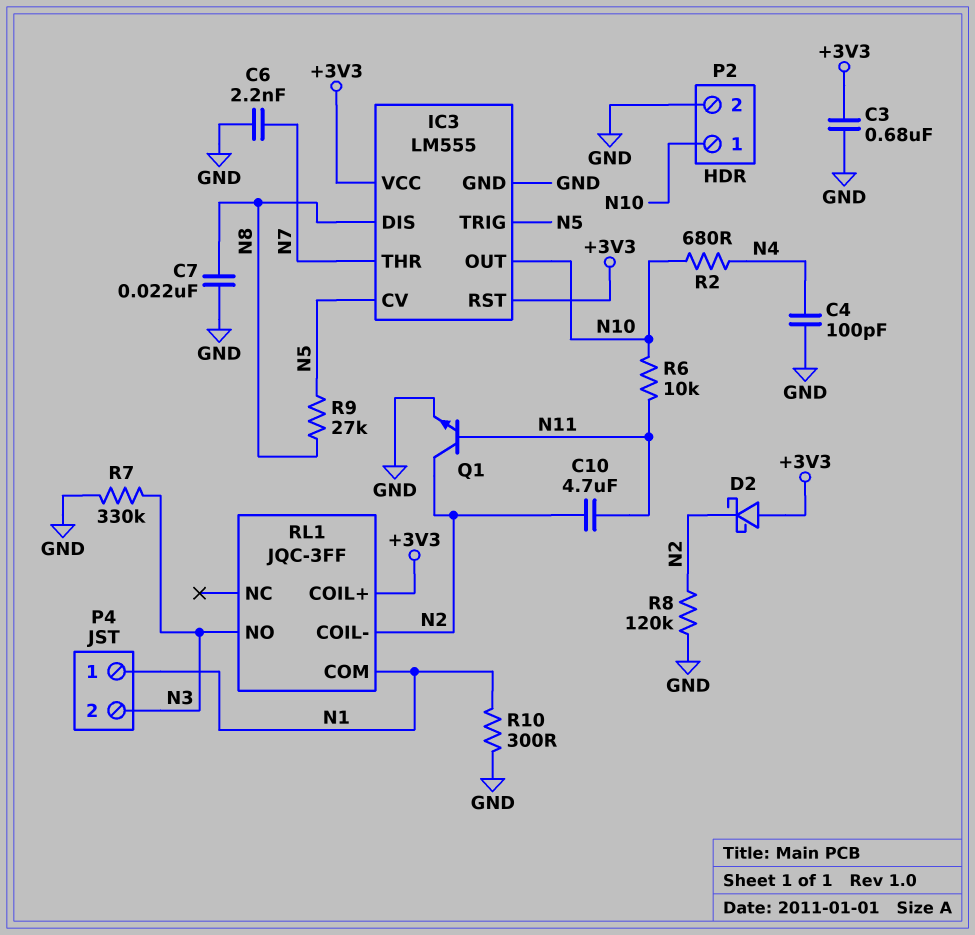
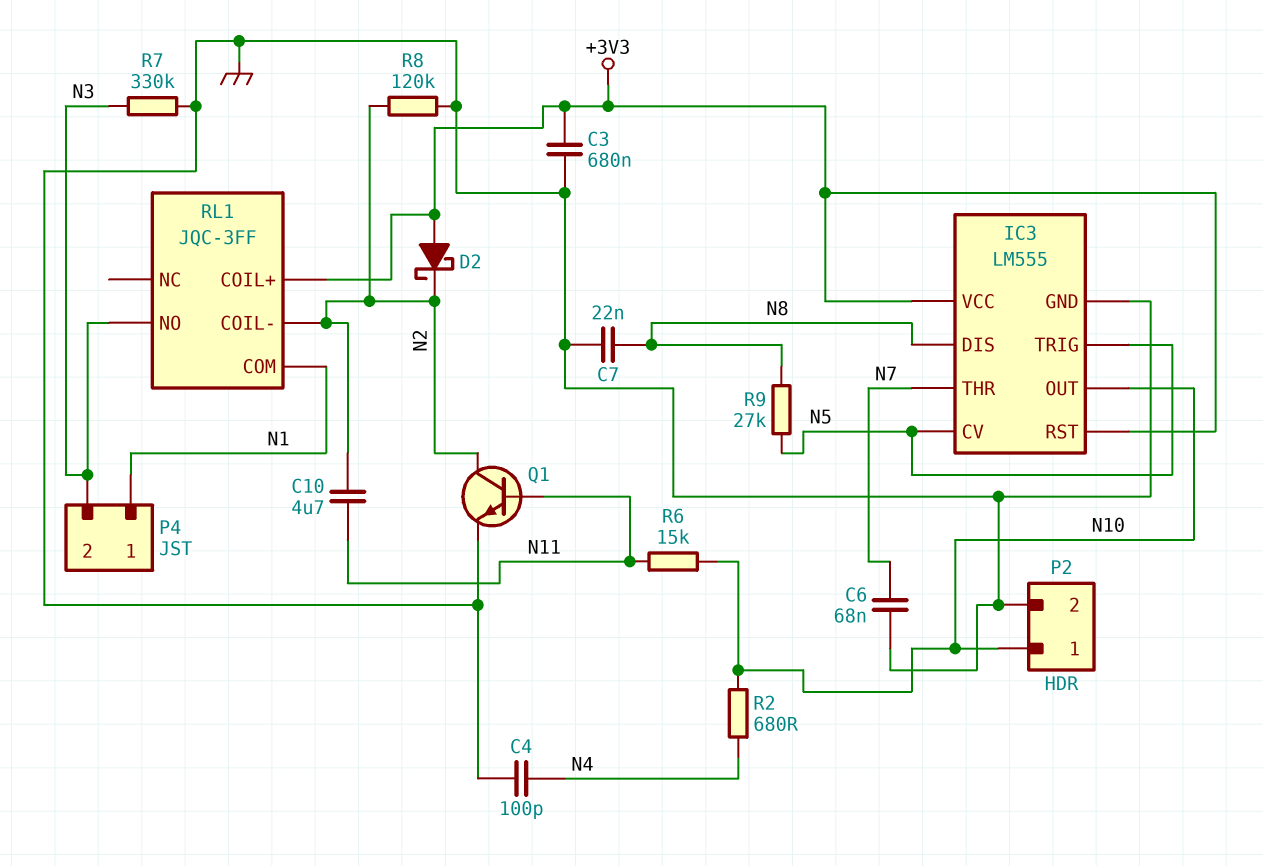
C6: 2.2nF (GND, N7) -> 68nF (GND, N7)
R6: 10k (N10, N11) -> 15k (N10, N11)
R10: 300 (GND, N1) -> none

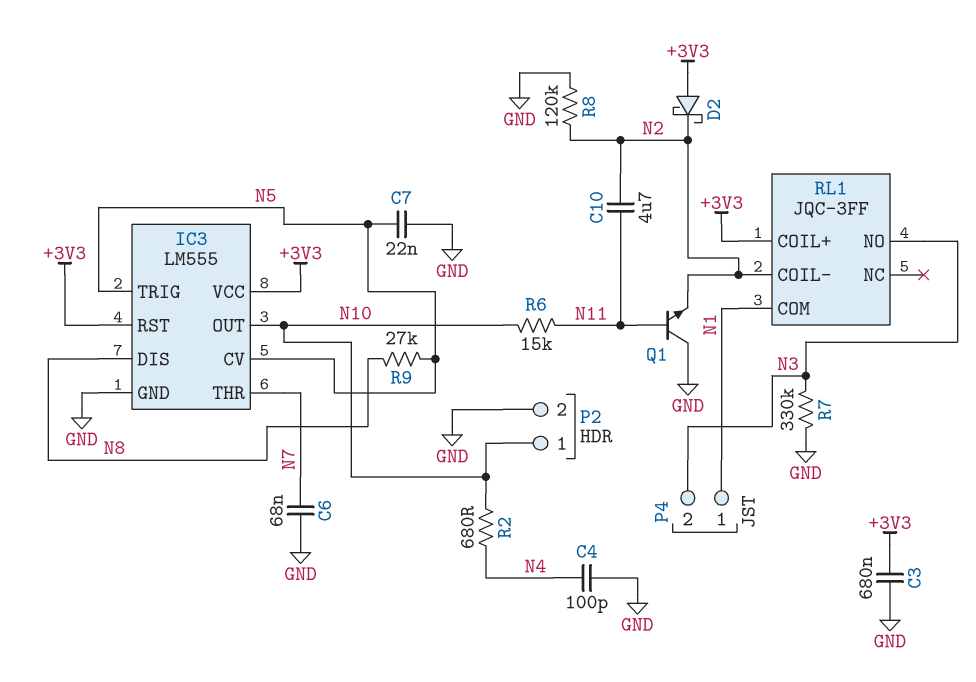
C7: 22nF (GND, N8) -> 22nF (GND, N5)
Q1: NPN (B N11, C N2, E GND) -> NPN (B N11, C GND, E N2)

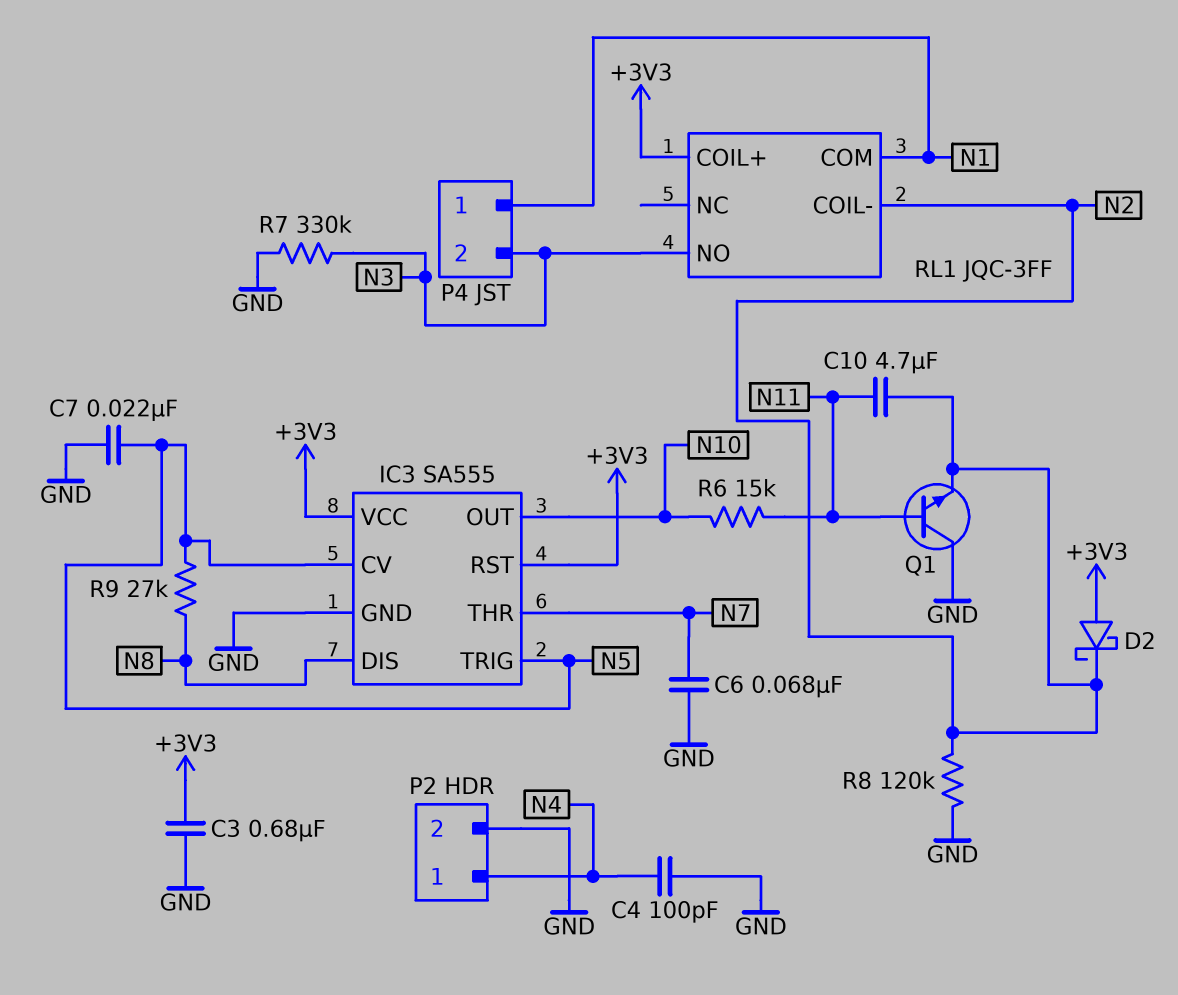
IC3: LM555 -> SA555
P2 pin 1: N10 -> N4
R2: 680 (N4, N10) -> none

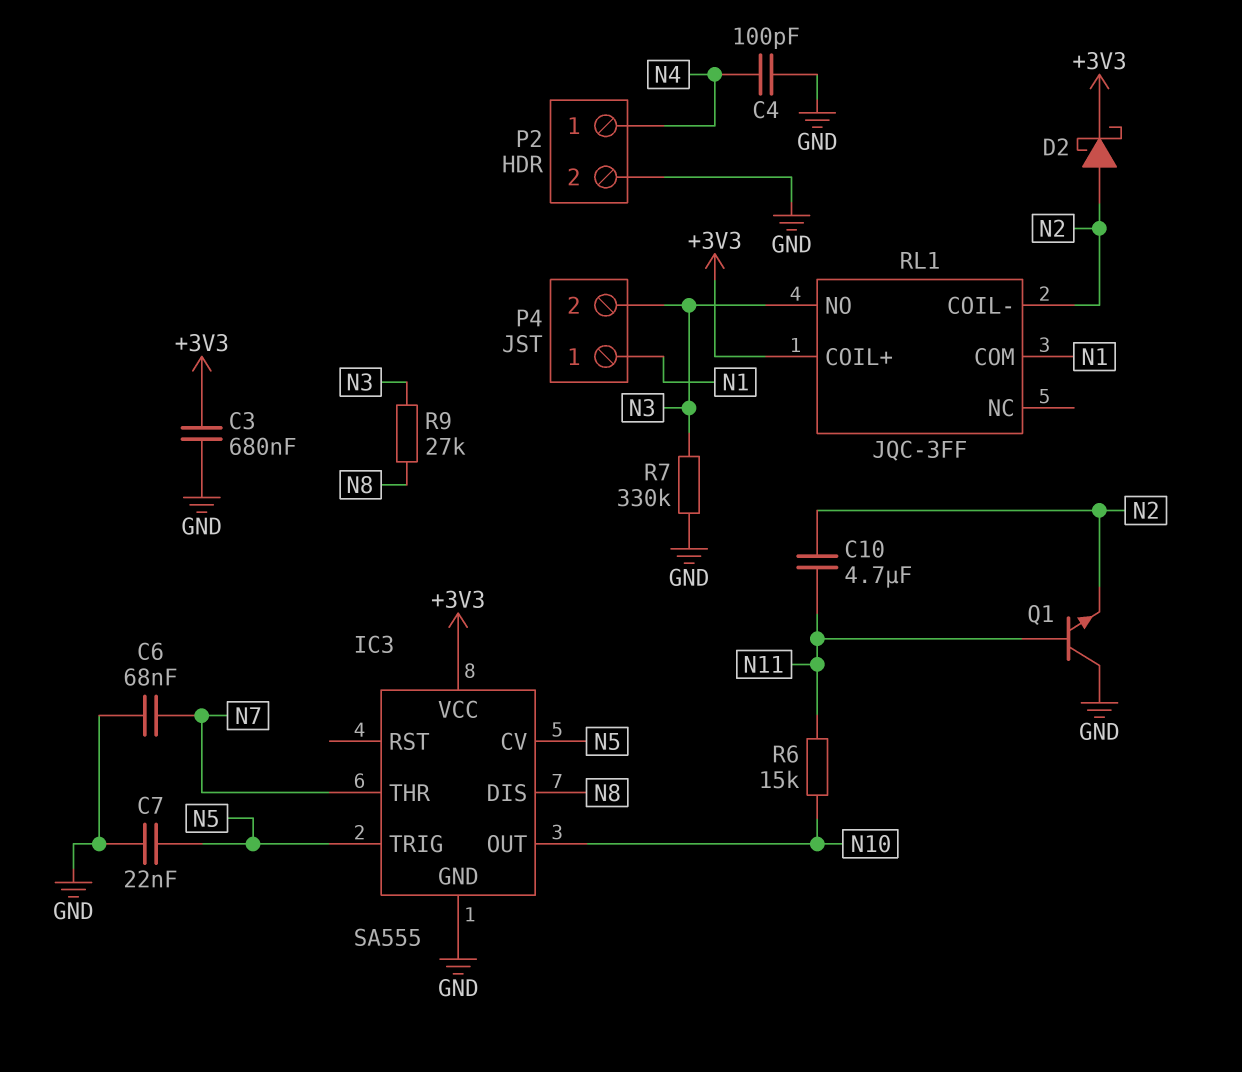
D2: schottky (A +3V3, K N2) -> schottky (A N2, K +3V3)
IC3 pin RST: +3V3 -> none
R8: 120k (GND, N2) -> none
R9: 27k (N5, N8) -> 27k (N3, N8)

